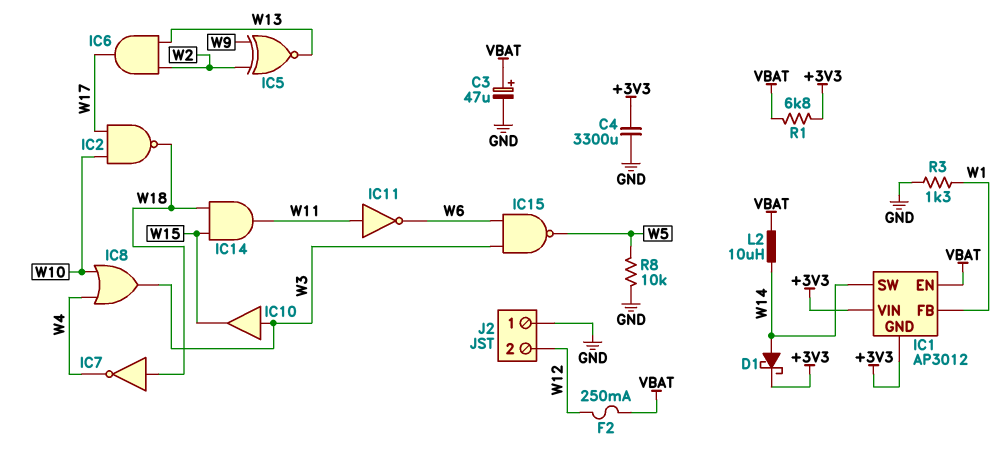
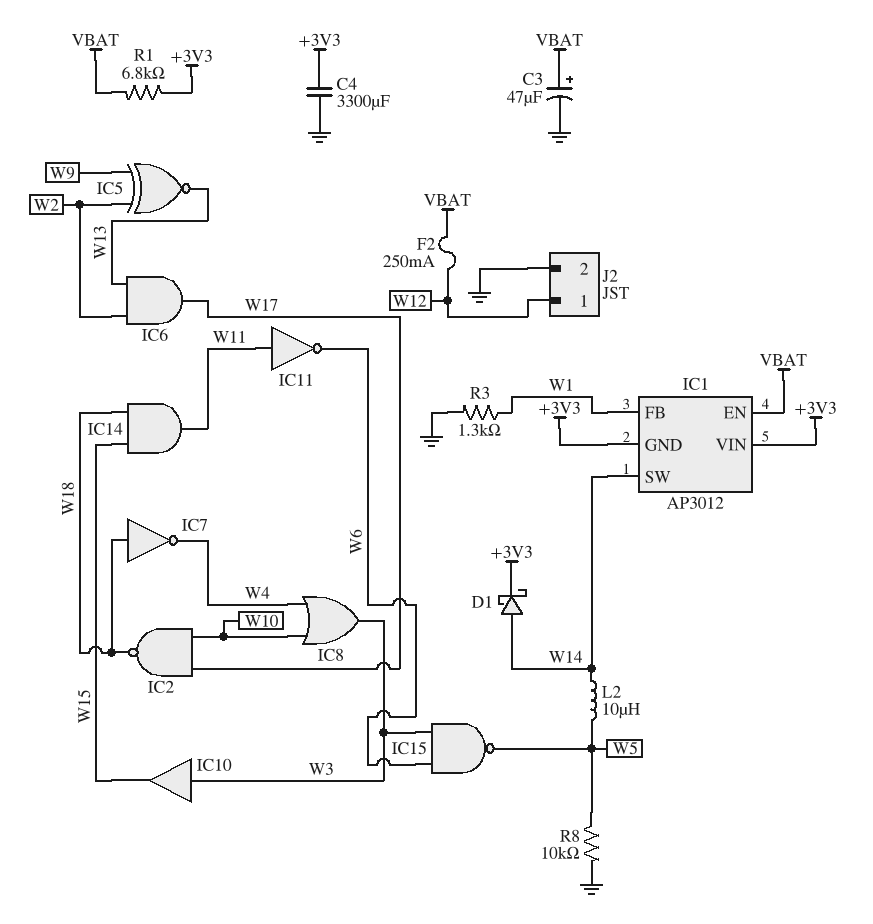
J2 pin 1: GND -> W12
J2 pin 2: W12 -> GND
L2: 10uH (VBAT, W14) -> 10uH (W5, W14)

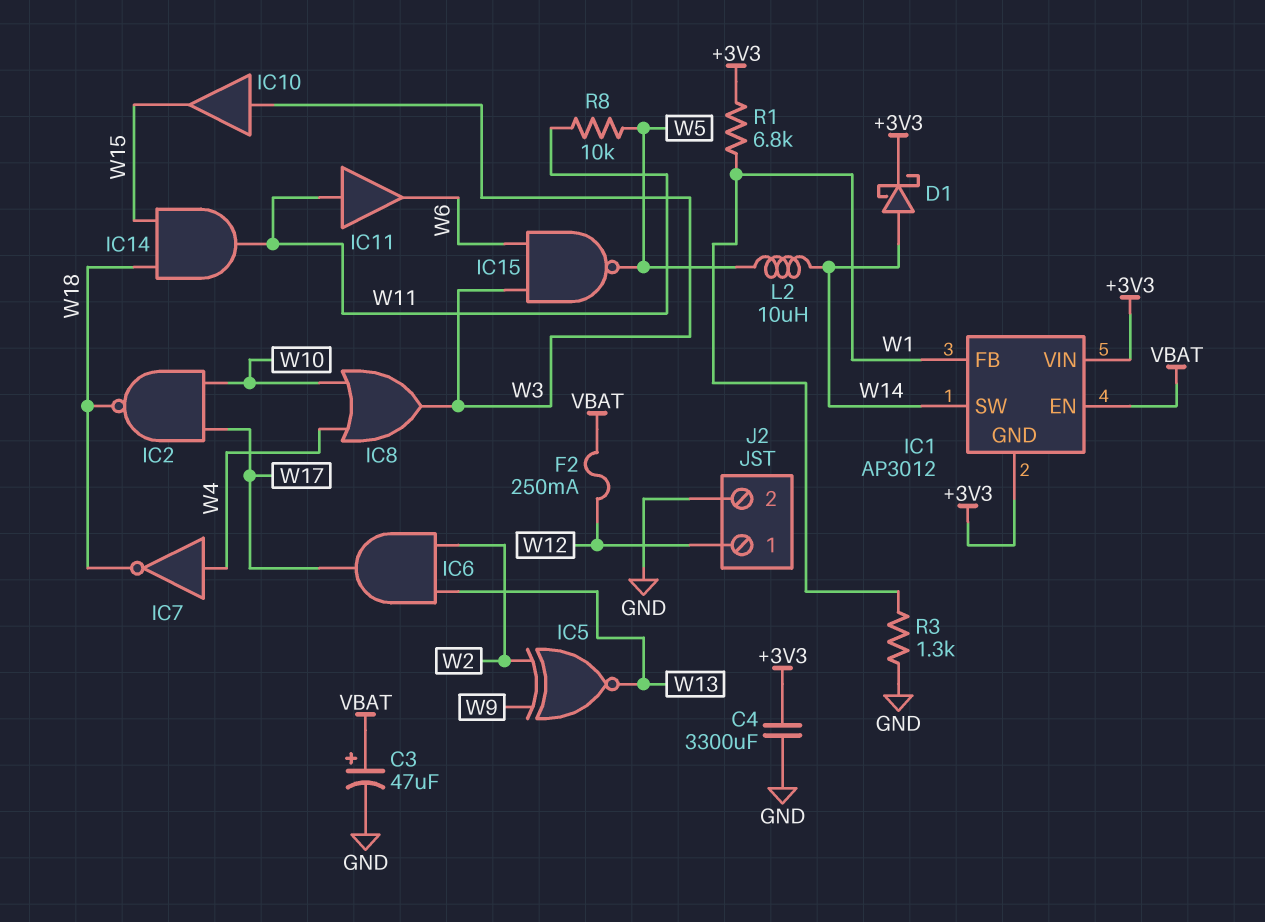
IC7: NOT (in W18, out W4) -> NOT (in W4, out W18)
IC11: NOT (in W11, out W6) -> buffer (in W11, out W6)
R1: 6.8k (+3V3, VBAT) -> 6.8k (+3V3, W1)
R8: 10k (GND, W5) -> 10k (W5, W11)

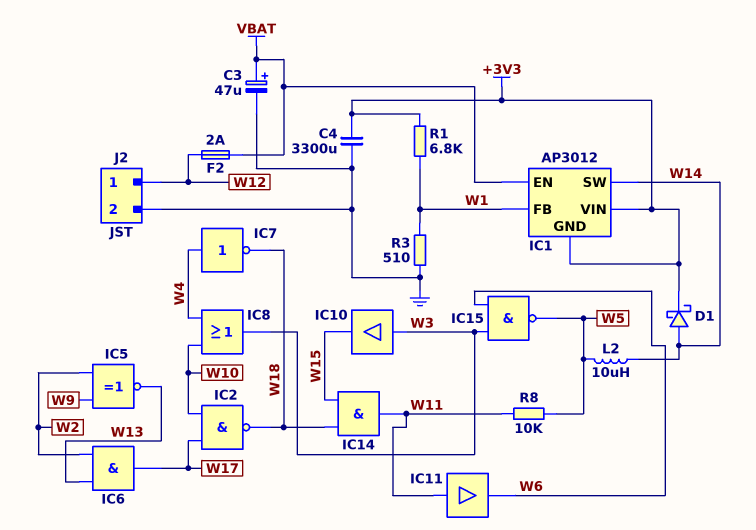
F2: 250mA (VBAT, W12) -> 2A (VBAT, W12)
R3: 1.3k (GND, W1) -> 510 (GND, W1)

